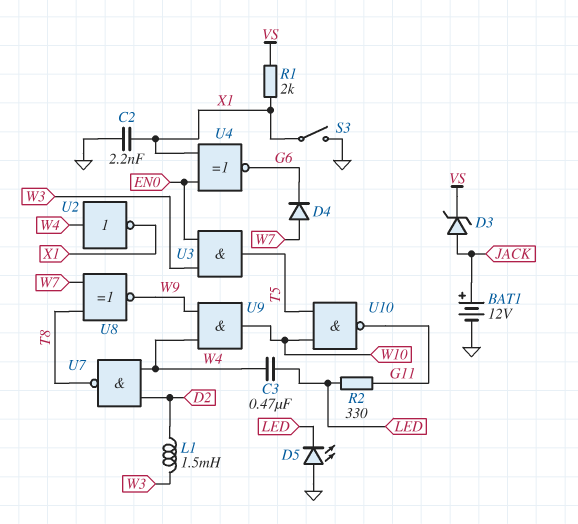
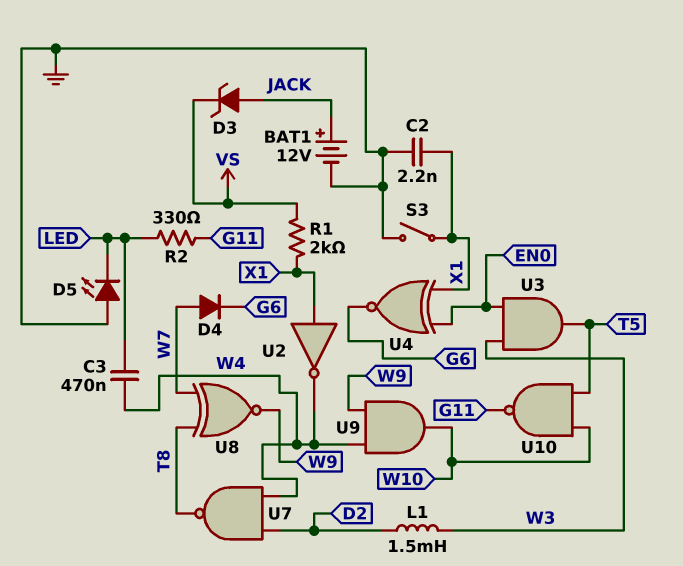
U2: NOT (in W4, out X1) -> NOT (in X1, out W4)

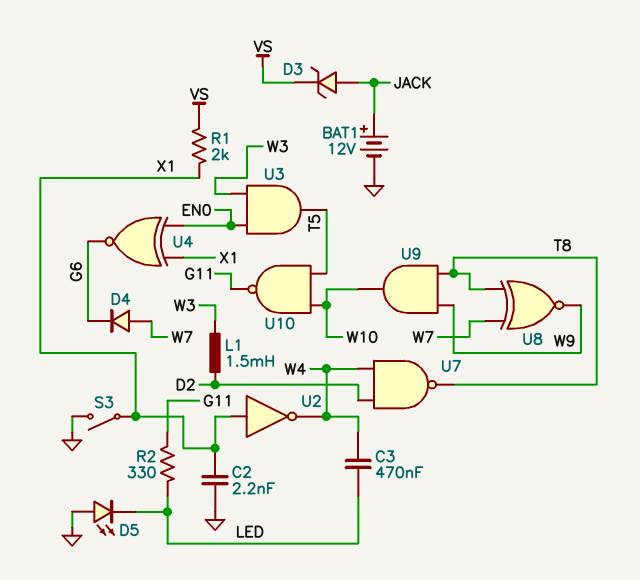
U9: AND (in W4, in W9, out W10) -> AND (in T8, in W9, out W10)

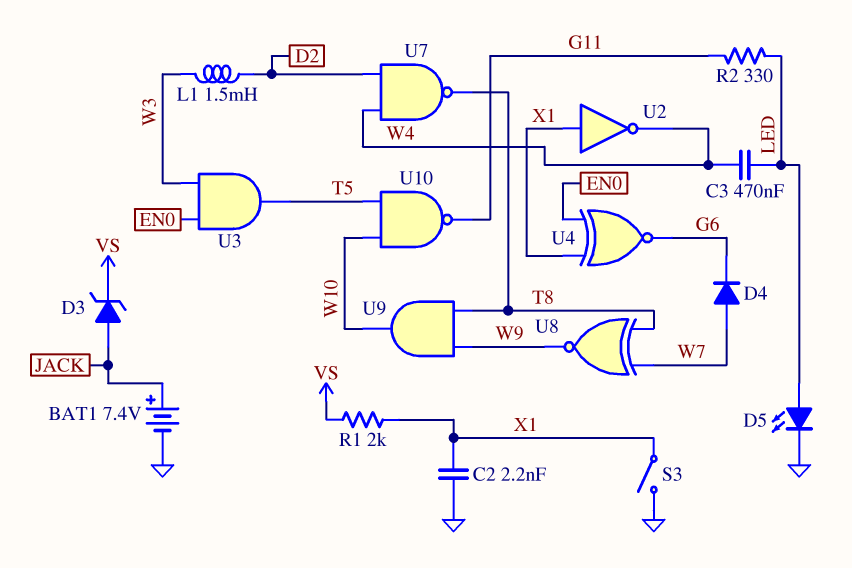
BAT1: 12V (plus JACK, minus GND) -> 7.4V (plus JACK, minus GND)
D5: LED (A GND, K LED) -> LED (A LED, K GND)

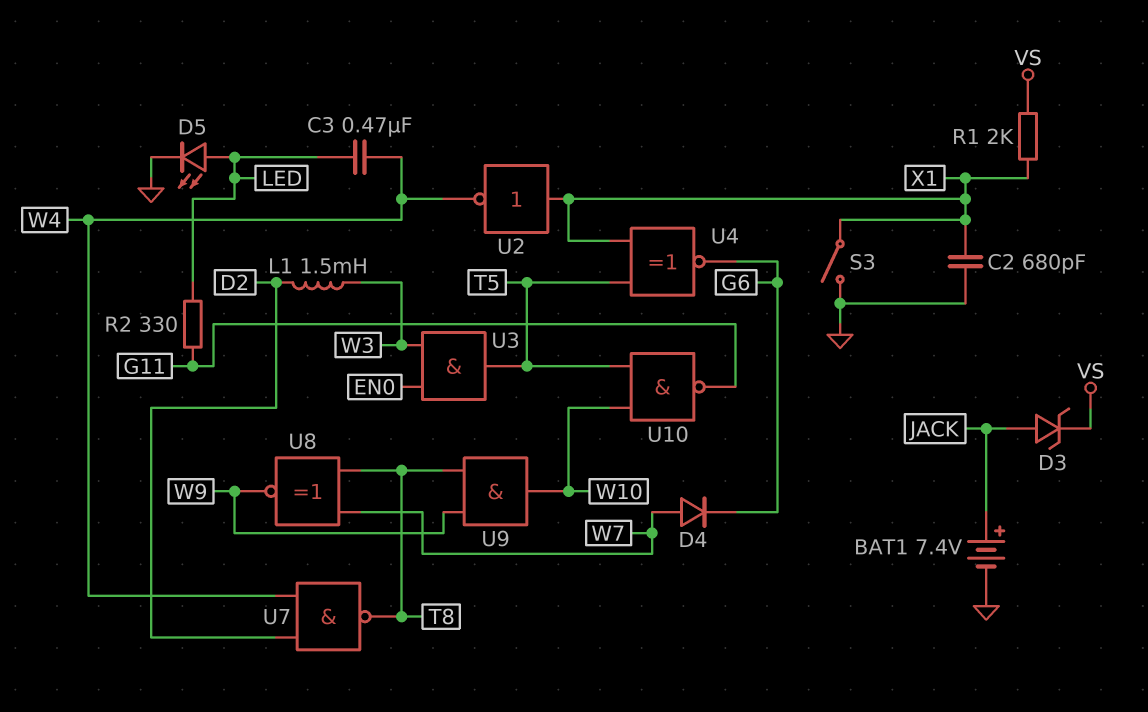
C2: 2.2nF (GND, X1) -> 680pF (GND, X1)
U4: XNOR (in EN0, in X1, out G6) -> XNOR (in T5, in X1, out G6)

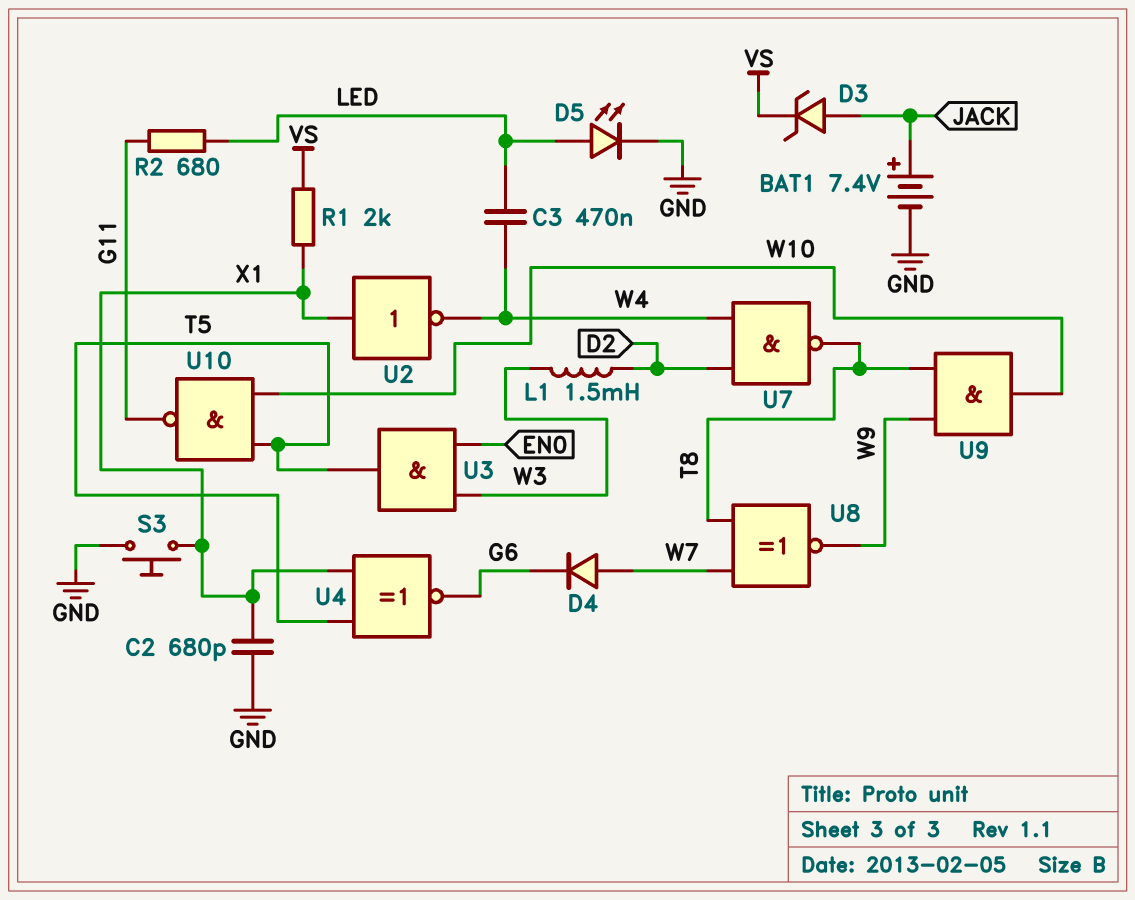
R2: 330 (G11, LED) -> 680 (G11, LED)
S3: switch (GND, X1) -> button (GND, X1)

